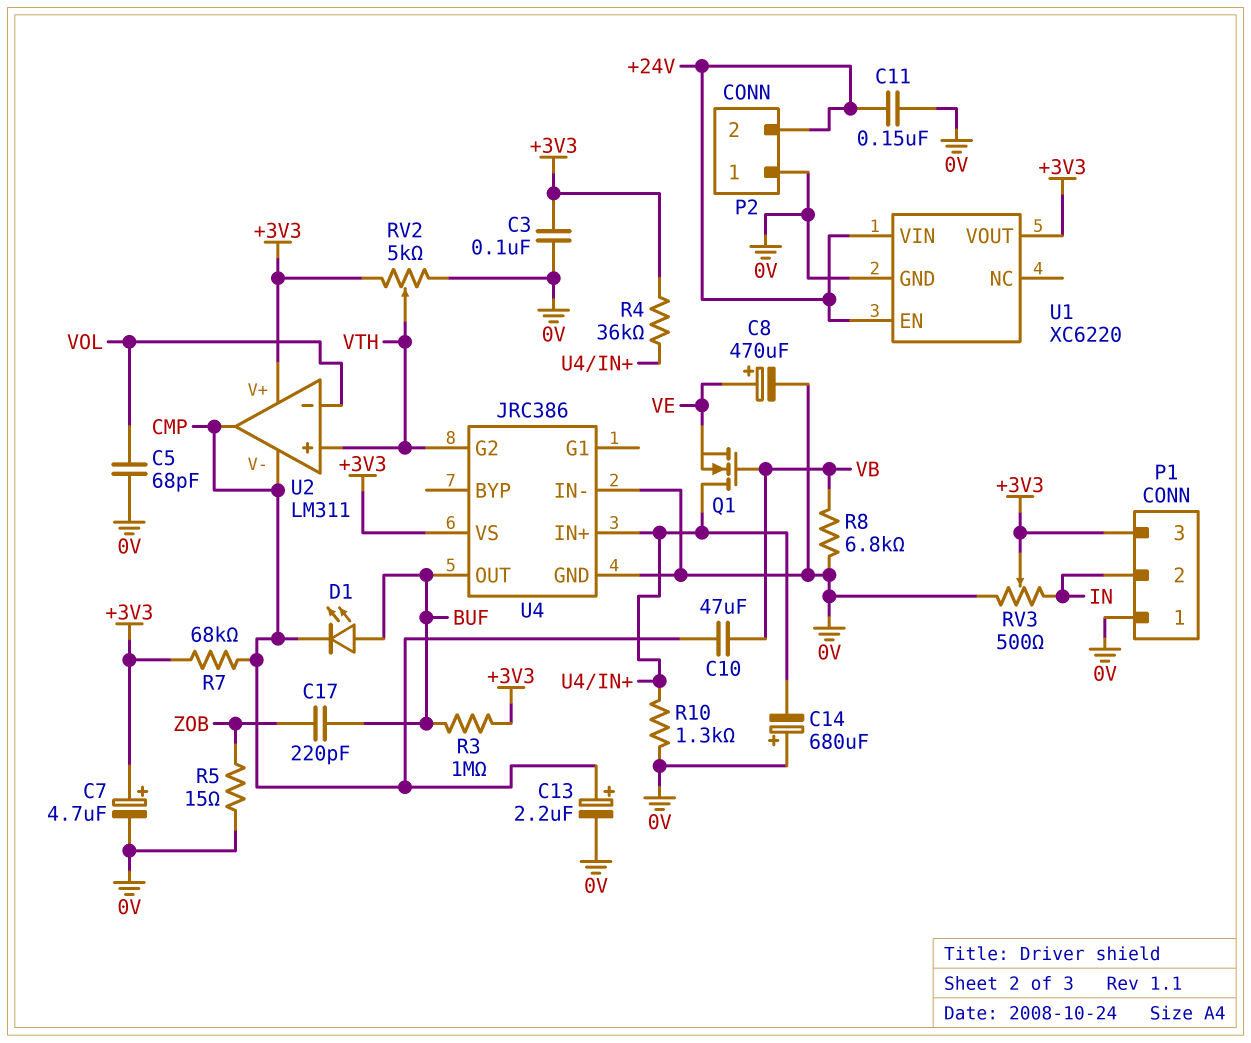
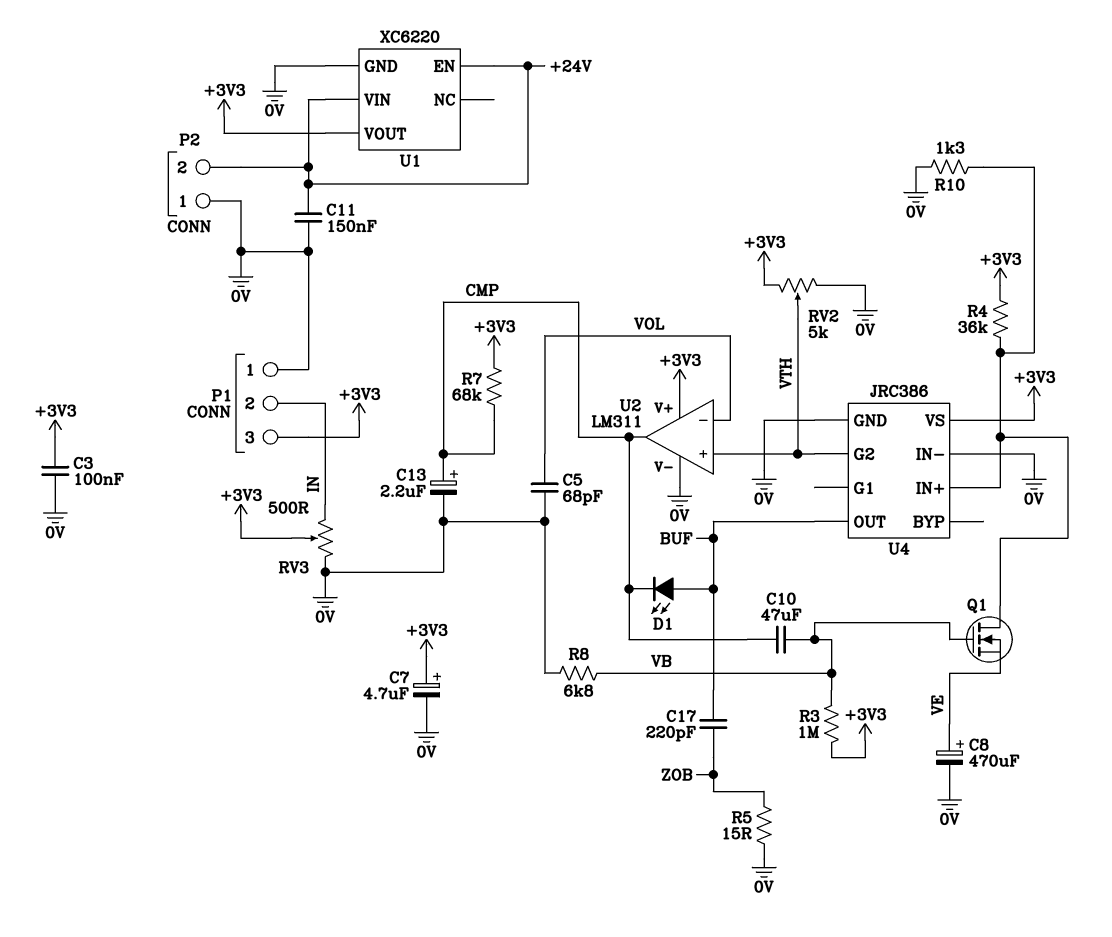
C14: 680uF (plus 0V, minus U4/IN+) -> none
R3: 1M (+3V3, BUF) -> 1M (+3V3, VB)
U2 pin V-: CMP -> 0V

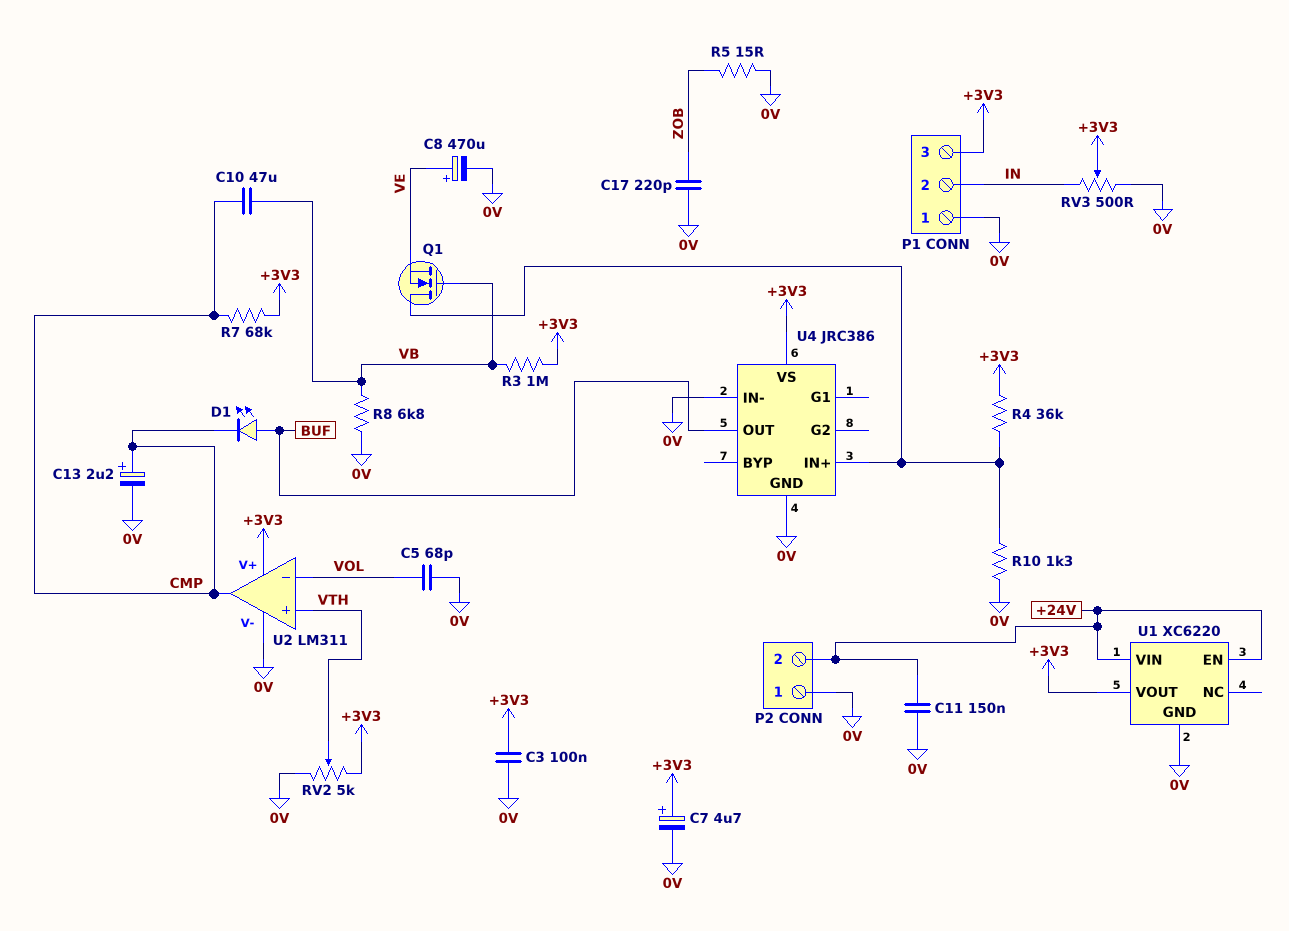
C17: 220pF (BUF, ZOB) -> 220pF (0V, ZOB)
U4 pin G2: VTH -> none

